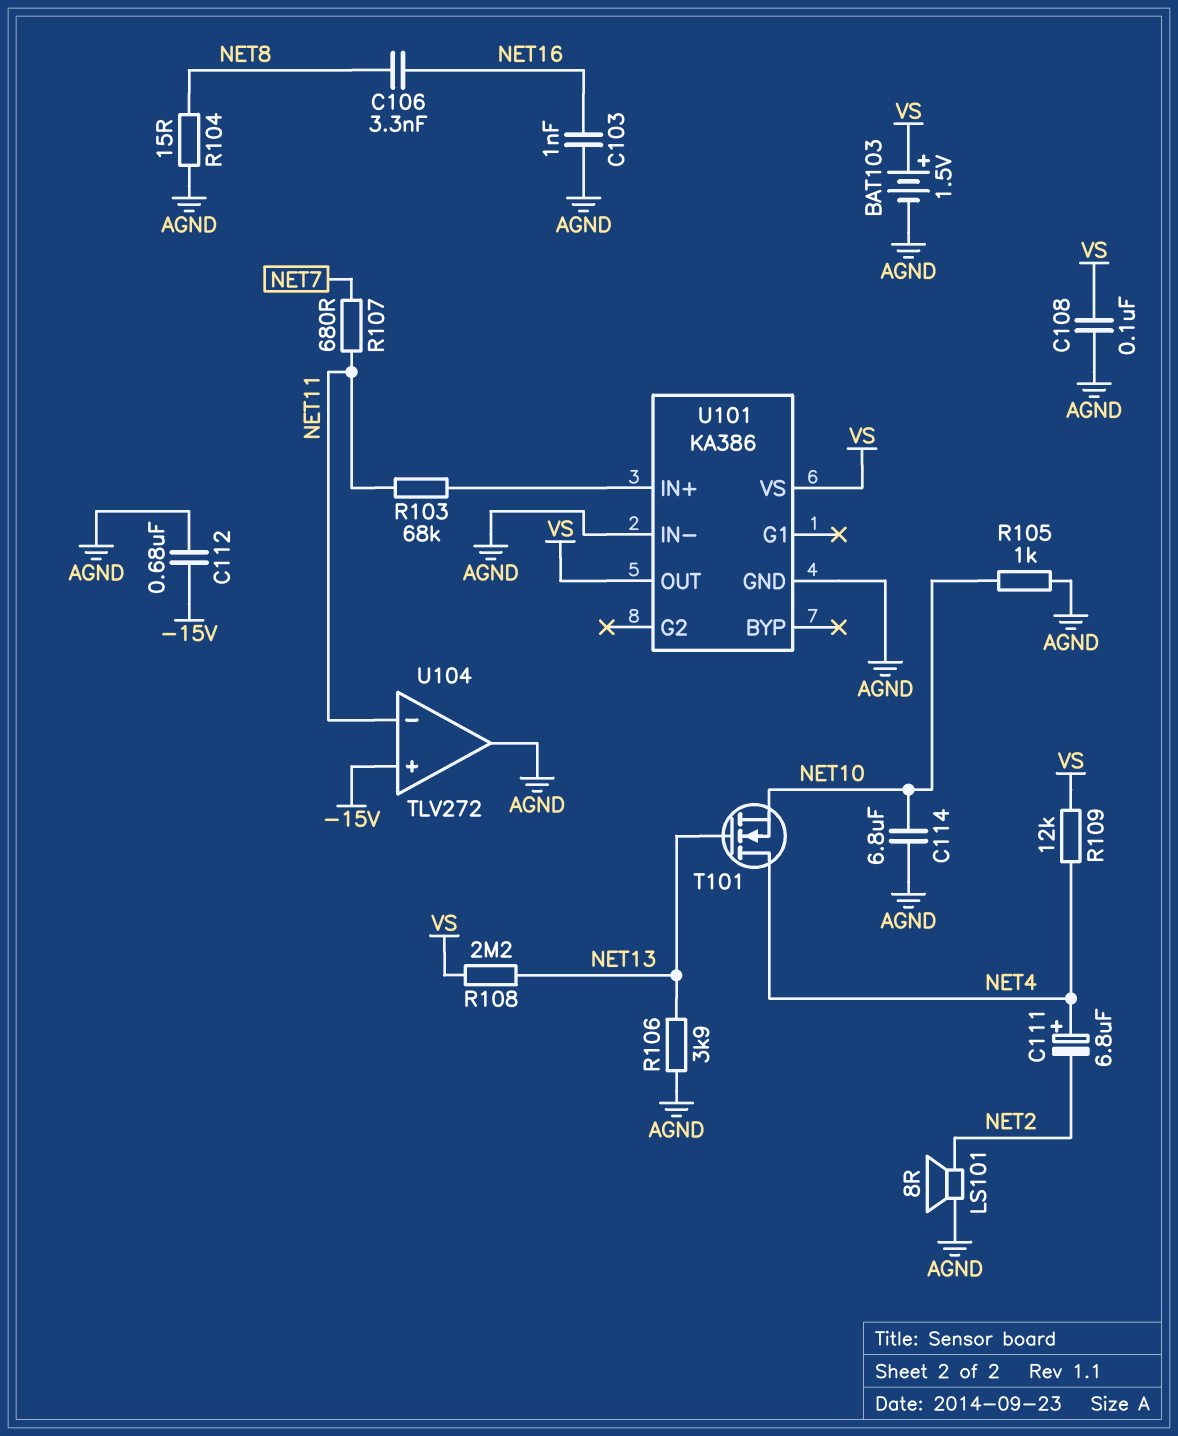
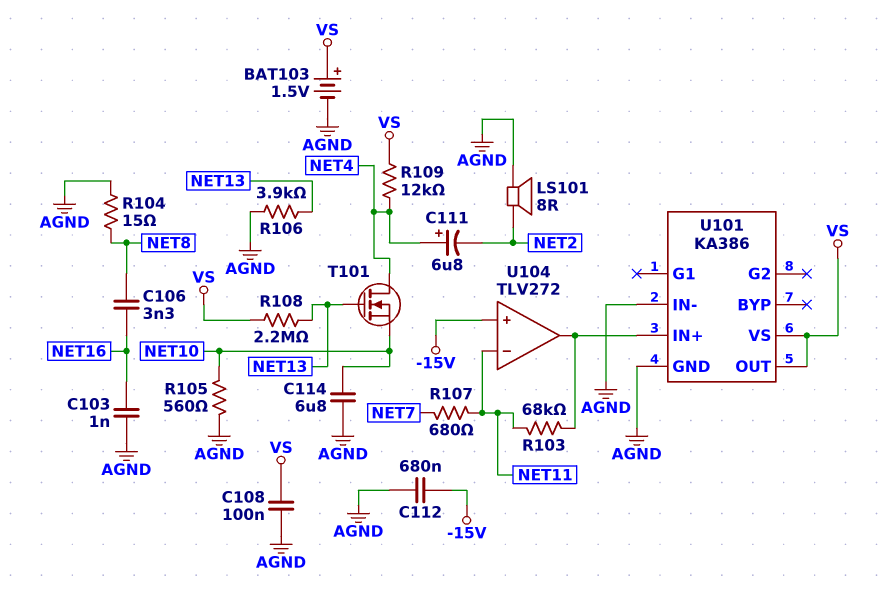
R105: 1k (AGND, NET10) -> 560 (AGND, NET10)
U104 pin out: AGND -> U101/IN+

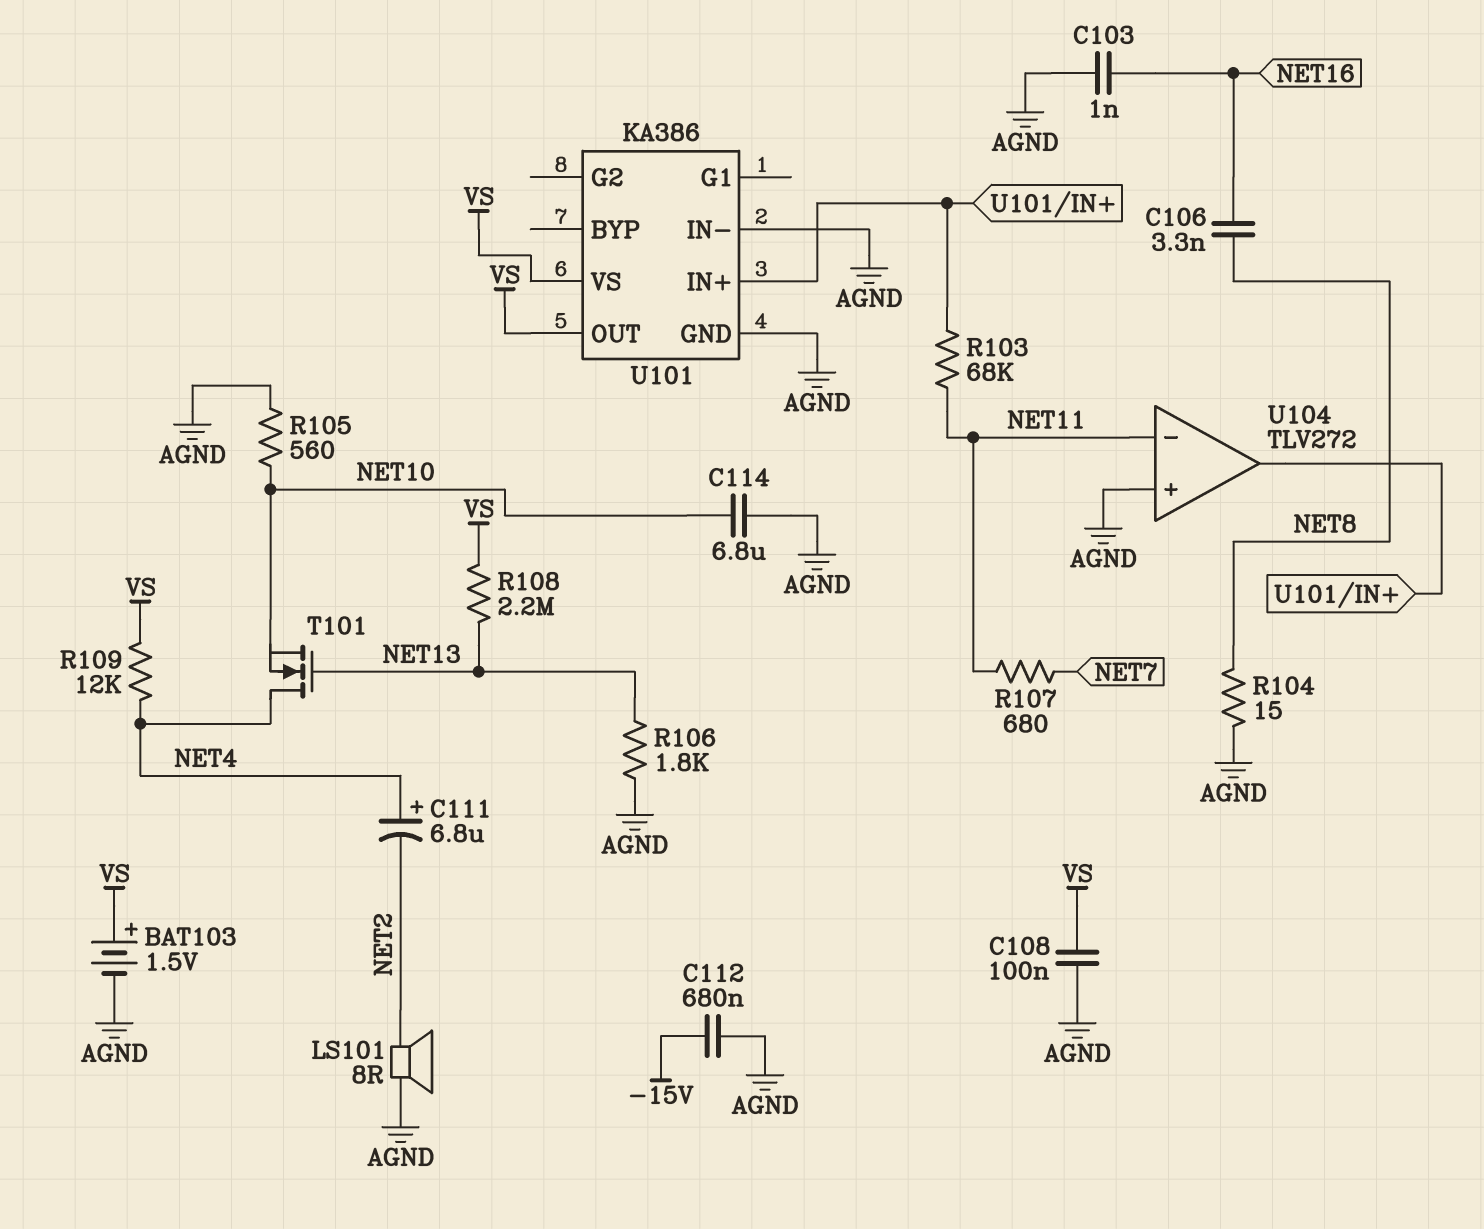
R106: 3.9k (AGND, NET13) -> 1.8k (AGND, NET13)
U104 pin in+: -15V -> AGND

